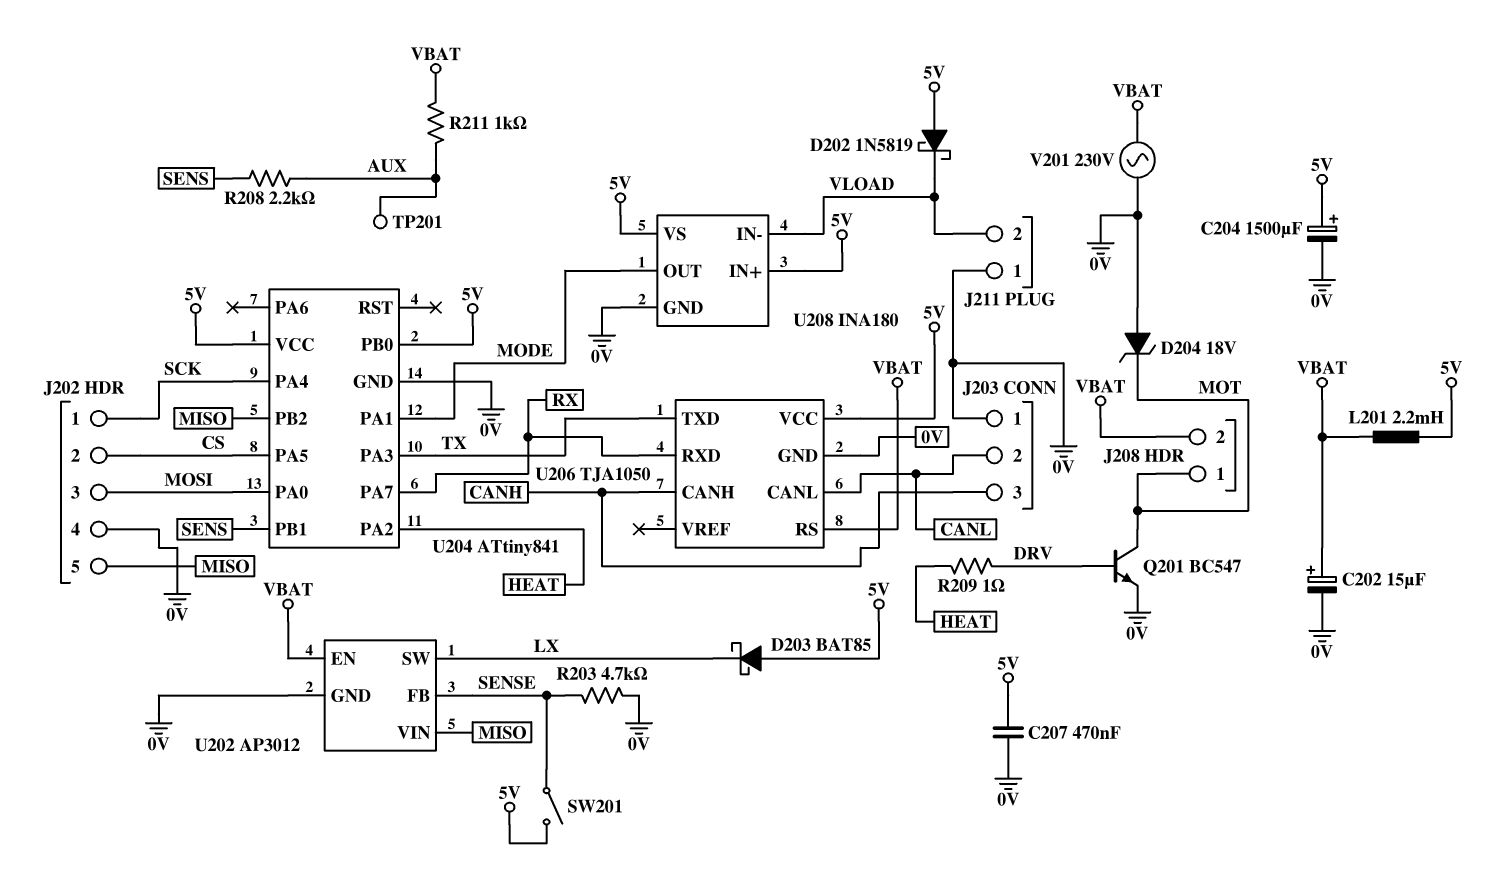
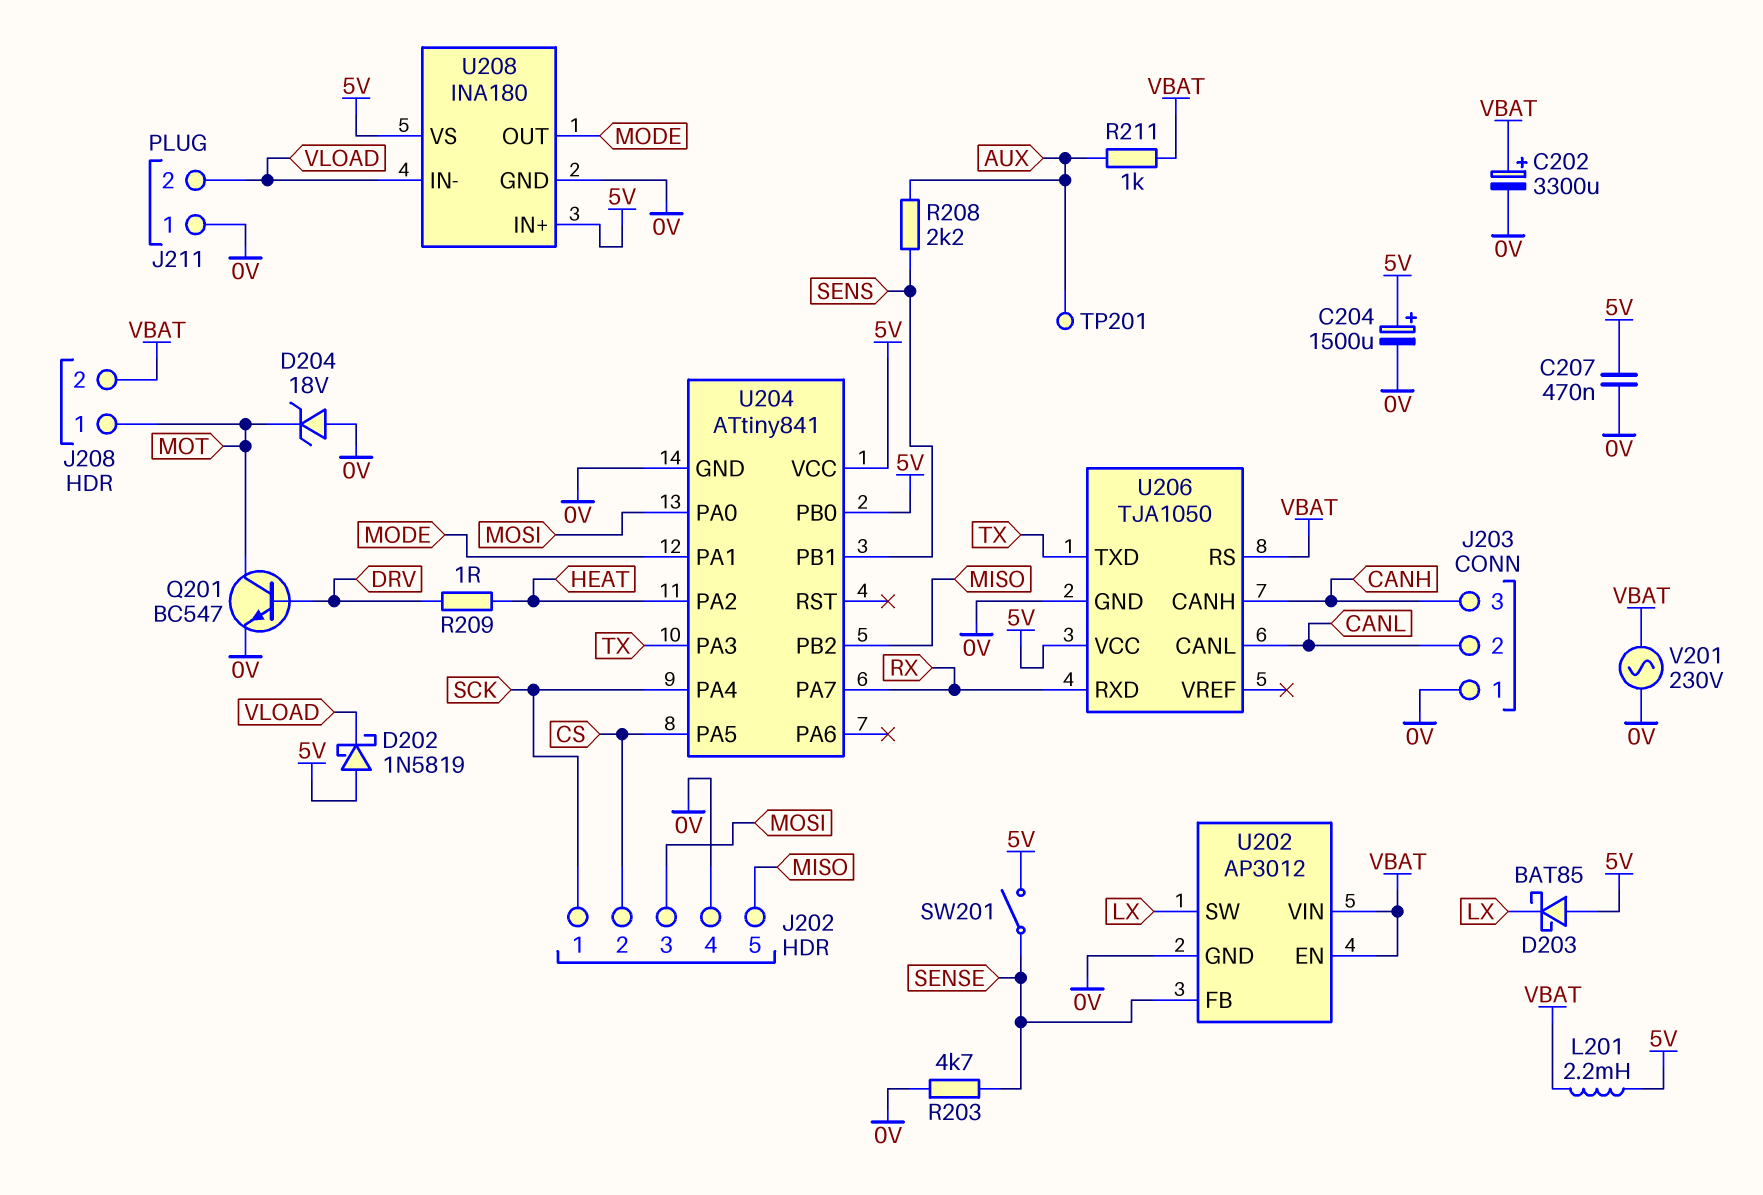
C202: 15uF (plus VBAT, minus 0V) -> 3300uF (plus VBAT, minus 0V)
U202 pin VIN: MISO -> VBAT

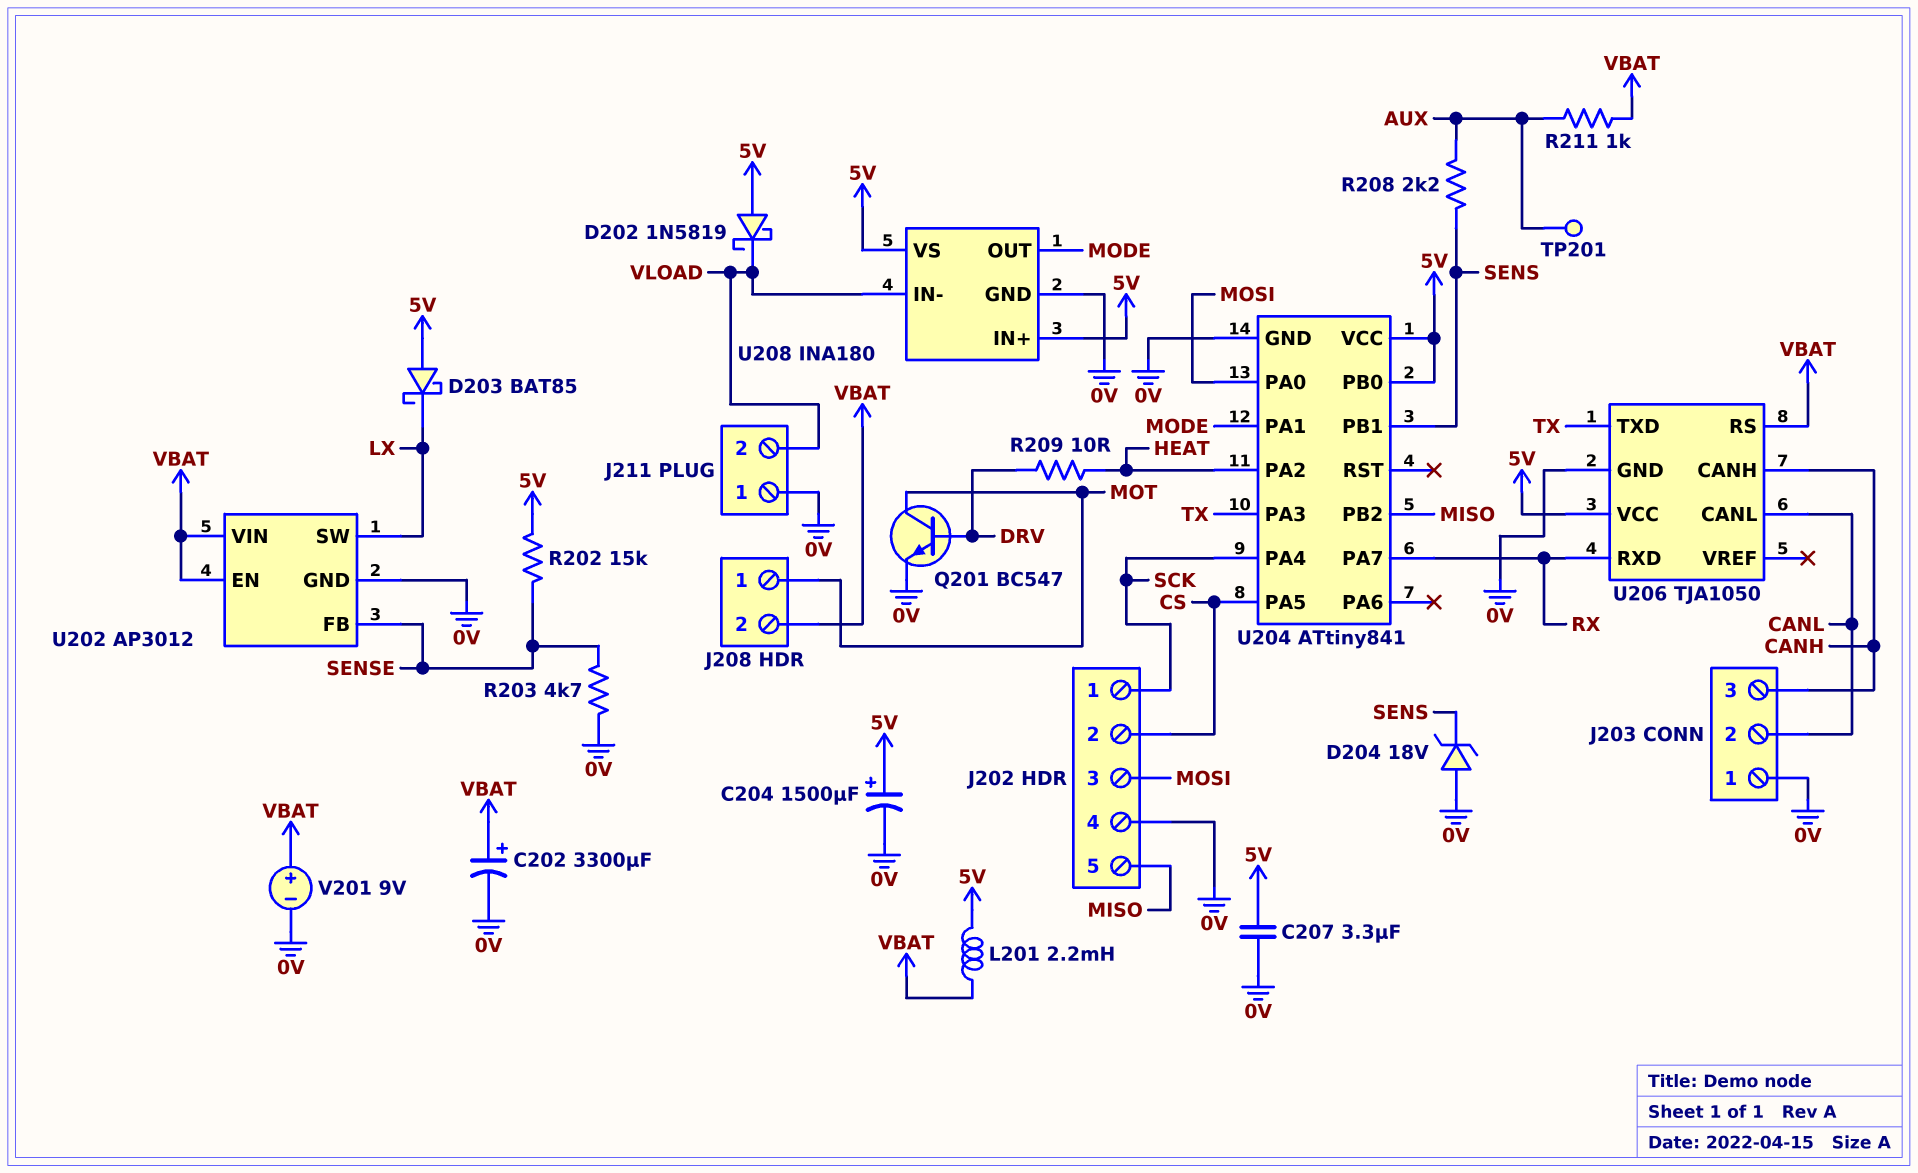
C207: 470nF (0V, 5V) -> 3.3uF (0V, 5V)
D204: zener 18V (A 0V, K MOT) -> zener 18V (A 0V, K SENS)
R202: none -> 15k (5V, SENSE)
R209: 1 (DRV, HEAT) -> 10 (DRV, HEAT)
SW201: switch (5V, SENSE) -> none
V201: AC 230V (0V, VBAT) -> 9V (plus VBAT, minus 0V)

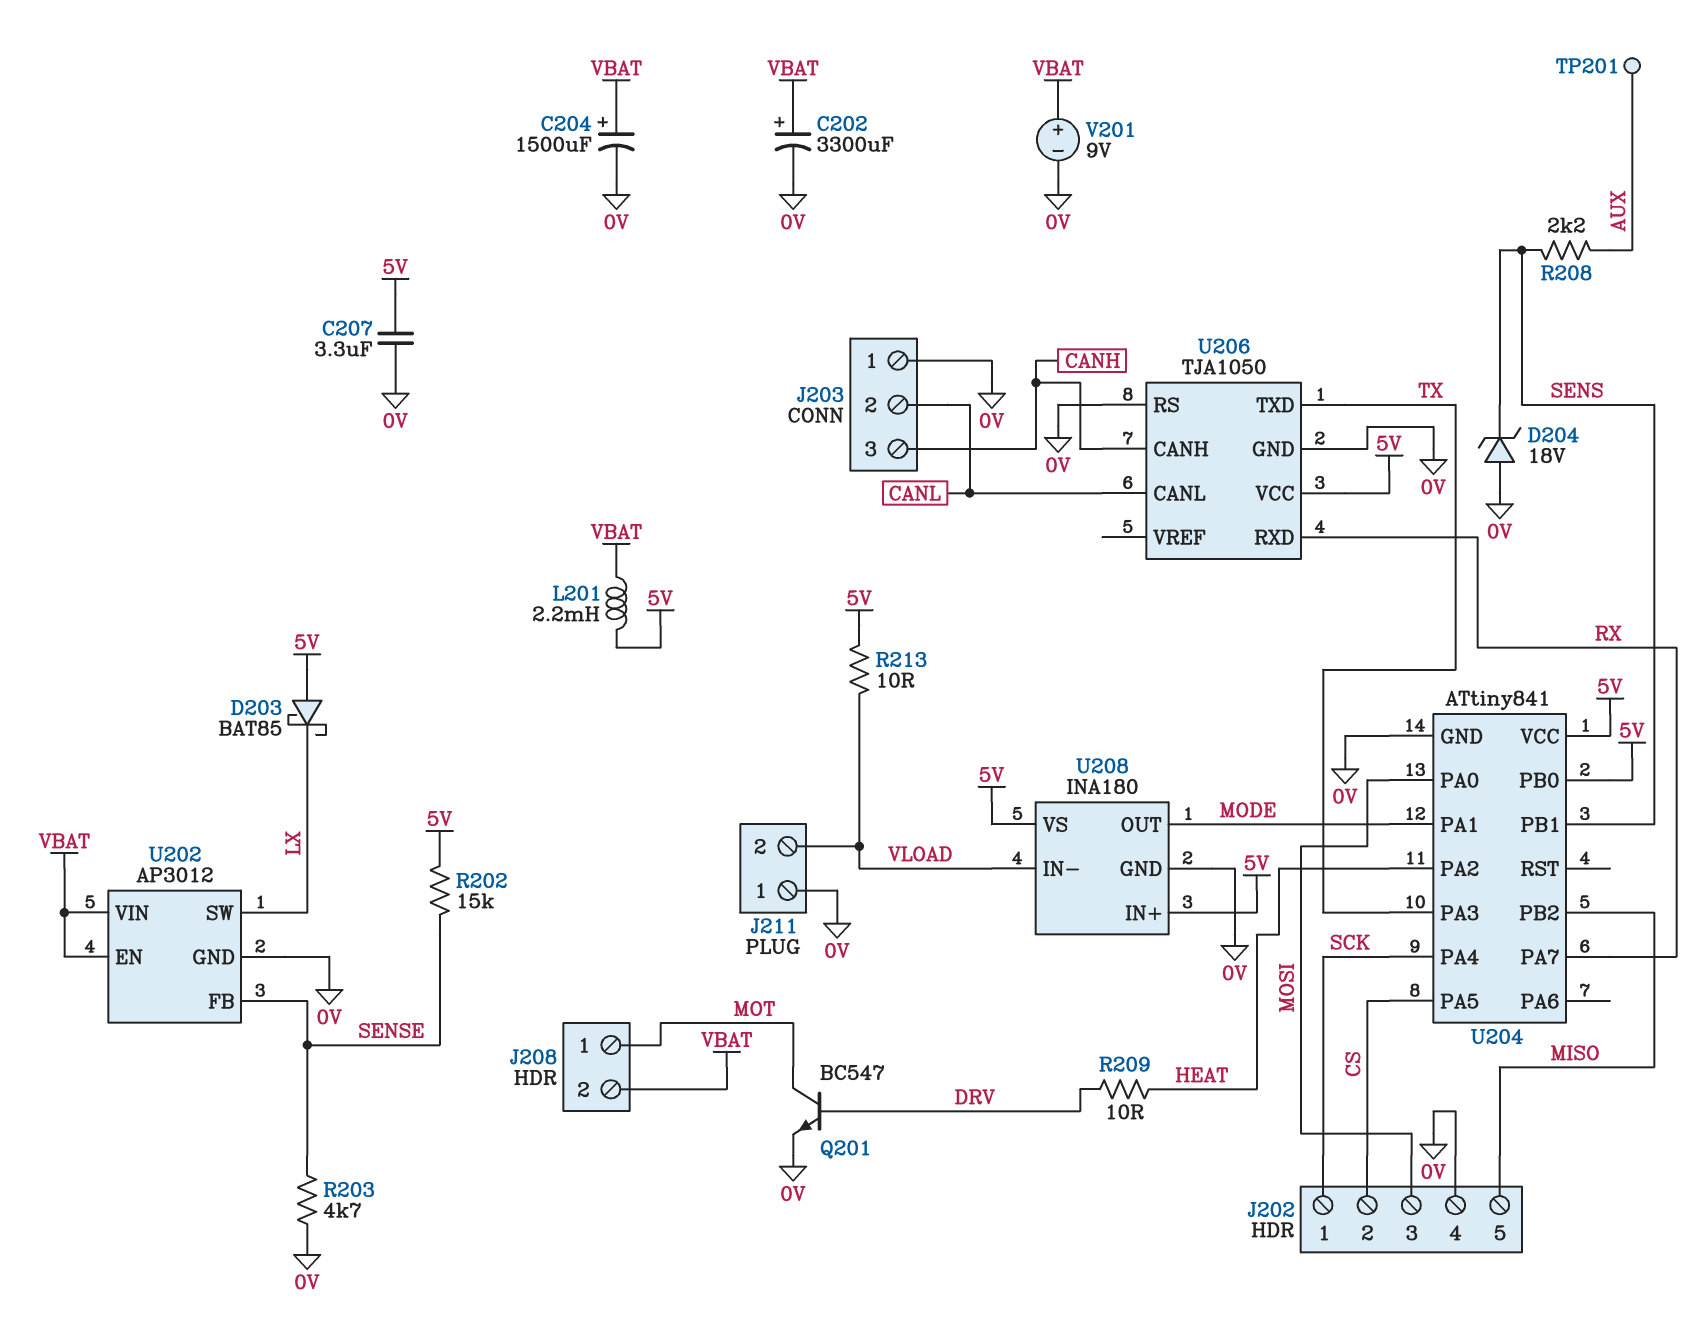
C204: 1500uF (plus 5V, minus 0V) -> 1500uF (plus VBAT, minus 0V)
D202: schottky 1N5819 (A 5V, K VLOAD) -> none
R211: 1k (AUX, VBAT) -> none
R213: none -> 10 (5V, VLOAD)
U206 pin RS: VBAT -> 0V

